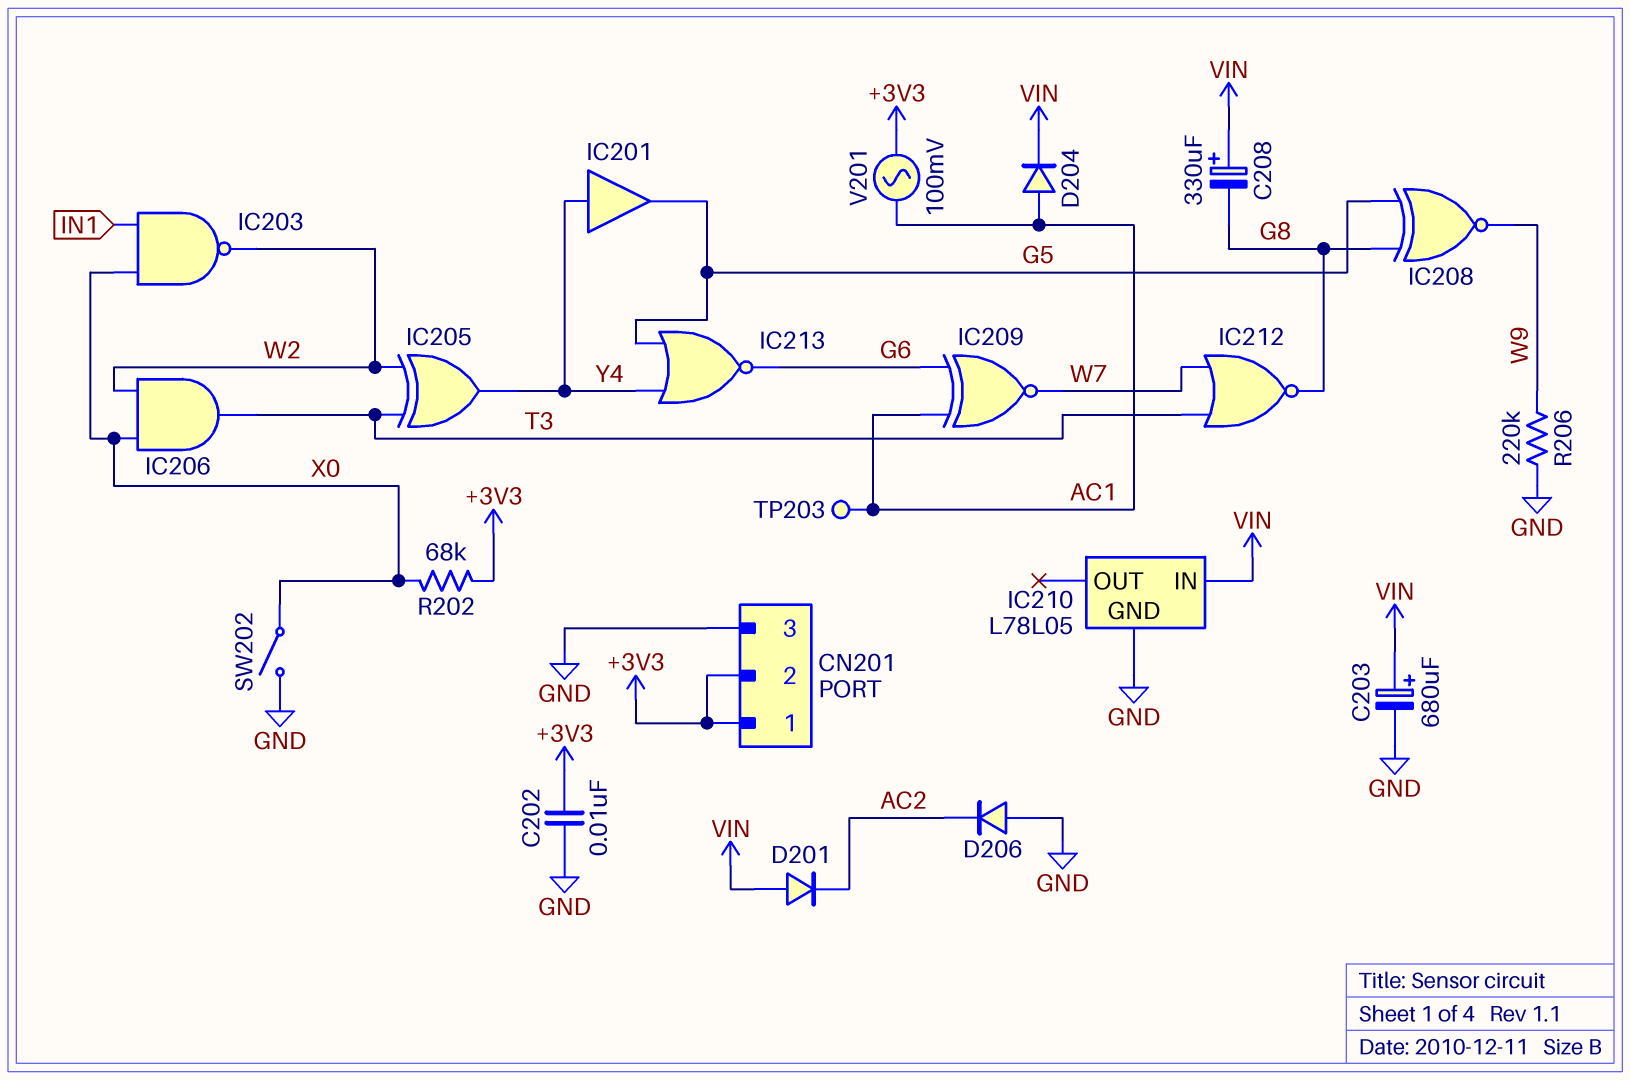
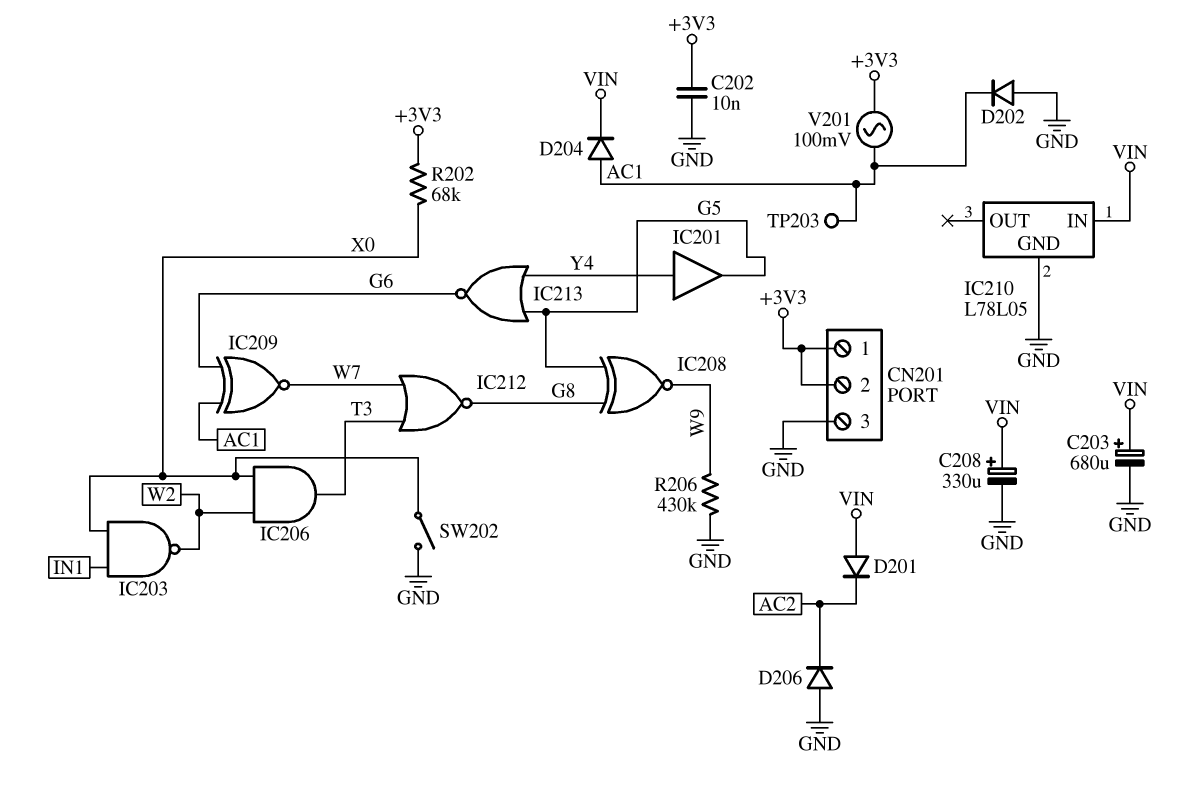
C208: 330uF (plus VIN, minus G8) -> 330uF (plus VIN, minus GND)
D202: none -> diode (A GND, K AC1)
IC205: XOR (in T3, in W2, out Y4) -> none
R206: 220k (GND, W9) -> 430k (GND, W9)

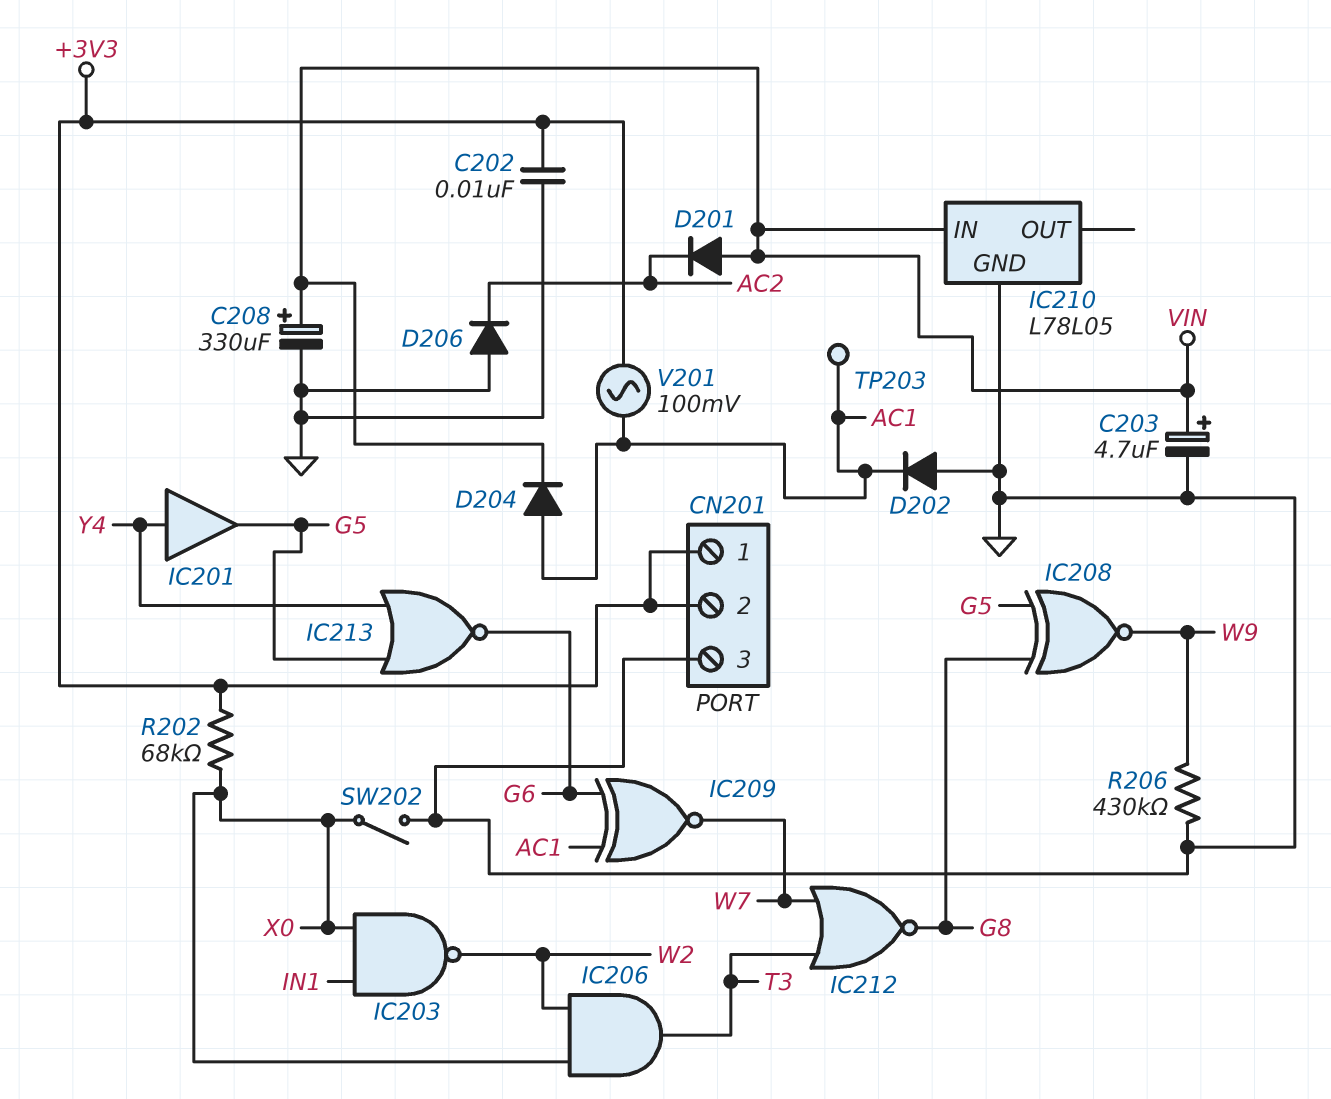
C203: 680uF (plus VIN, minus GND) -> 4.7uF (plus VIN, minus GND)

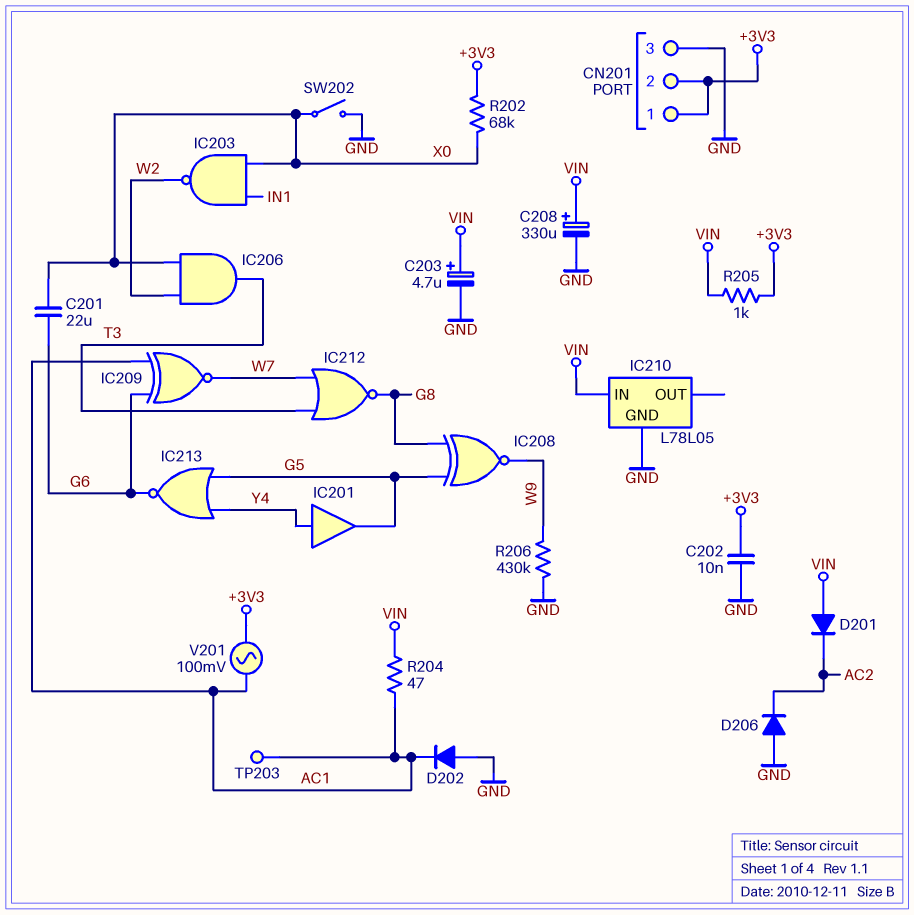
C201: none -> 22uF (G6, X0)
D204: diode (A AC1, K VIN) -> none
R204: none -> 47 (AC1, VIN)
R205: none -> 1k (+3V3, VIN)

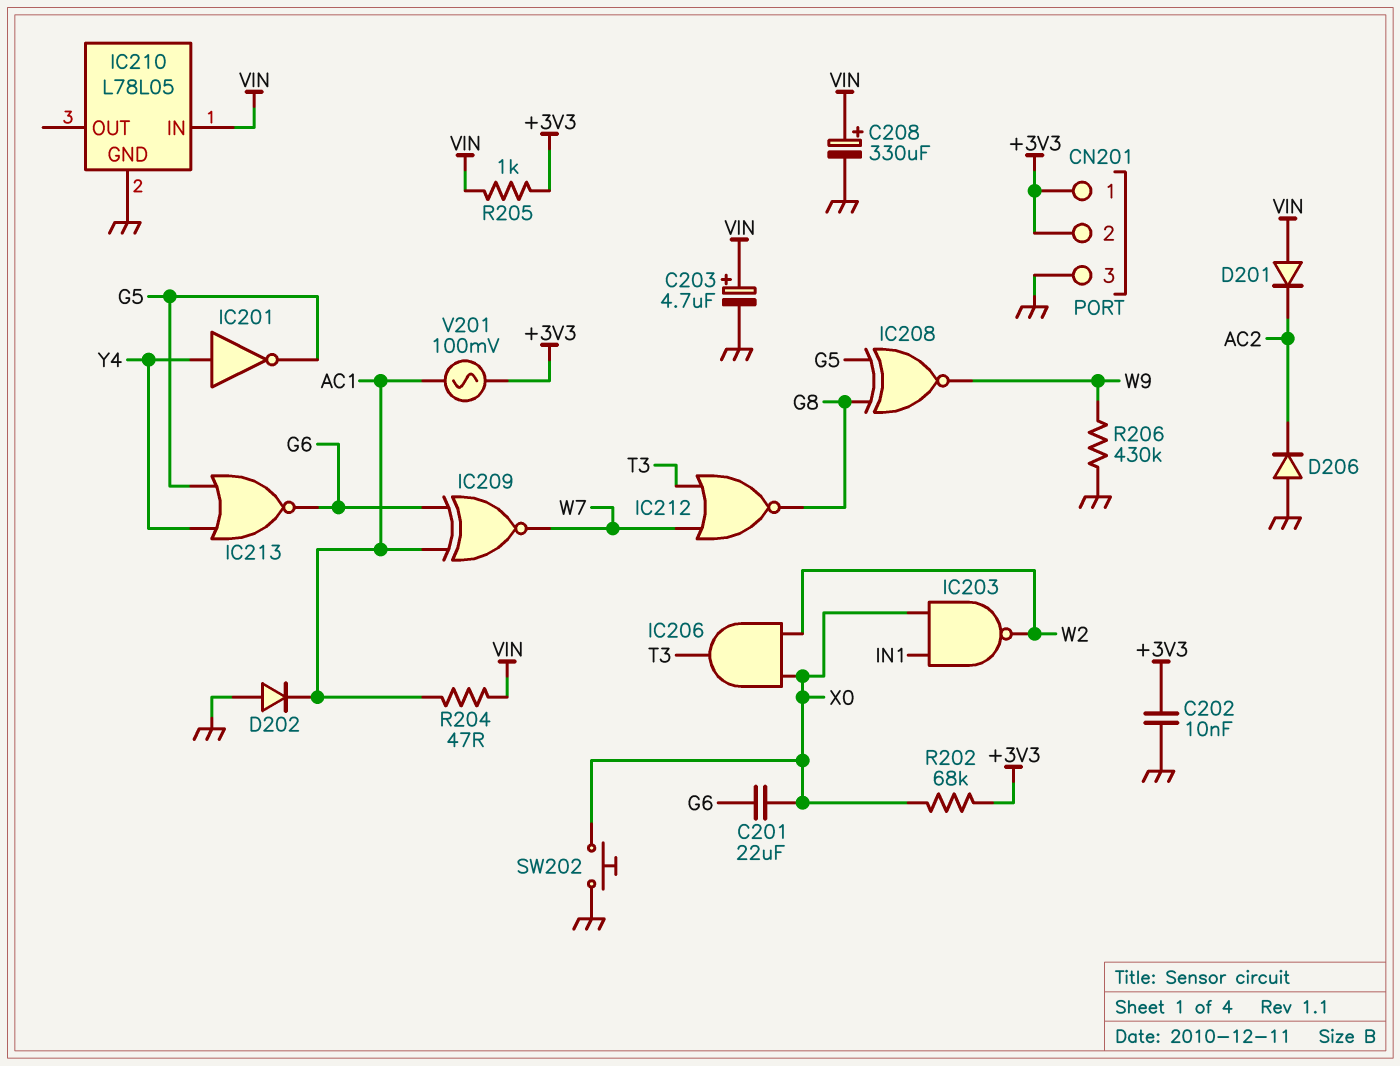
IC201: buffer (in Y4, out G5) -> NOT (in Y4, out G5)
SW202: switch (GND, X0) -> button (GND, X0)
TP203: test point (AC1) -> none

